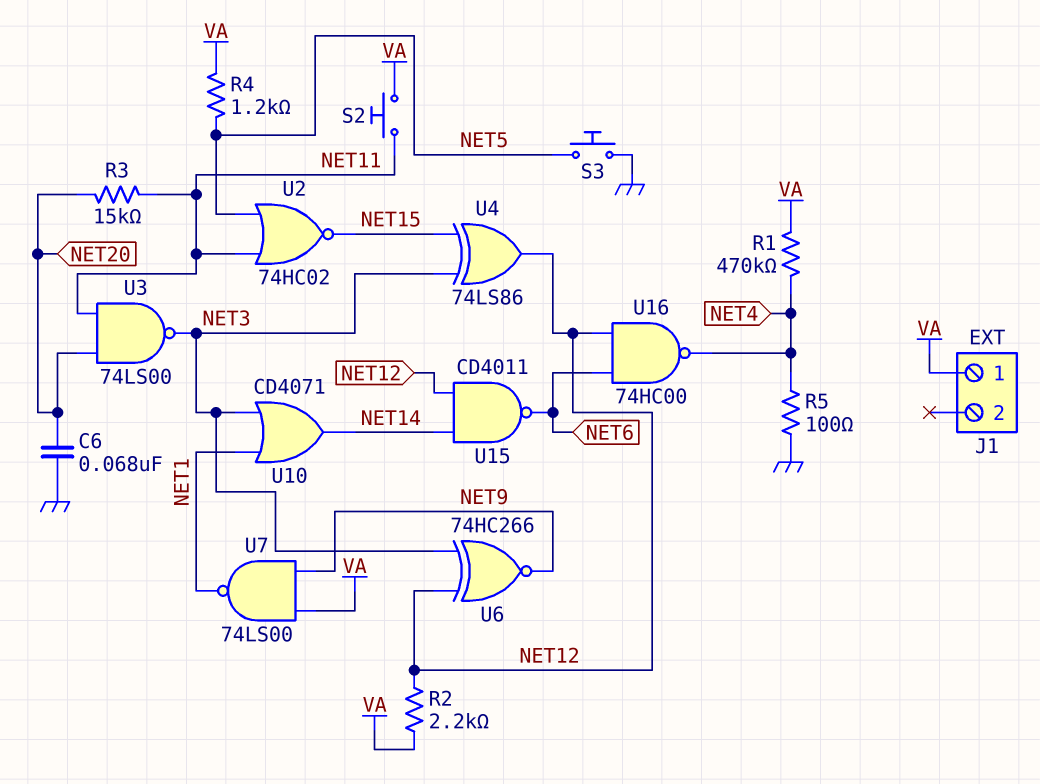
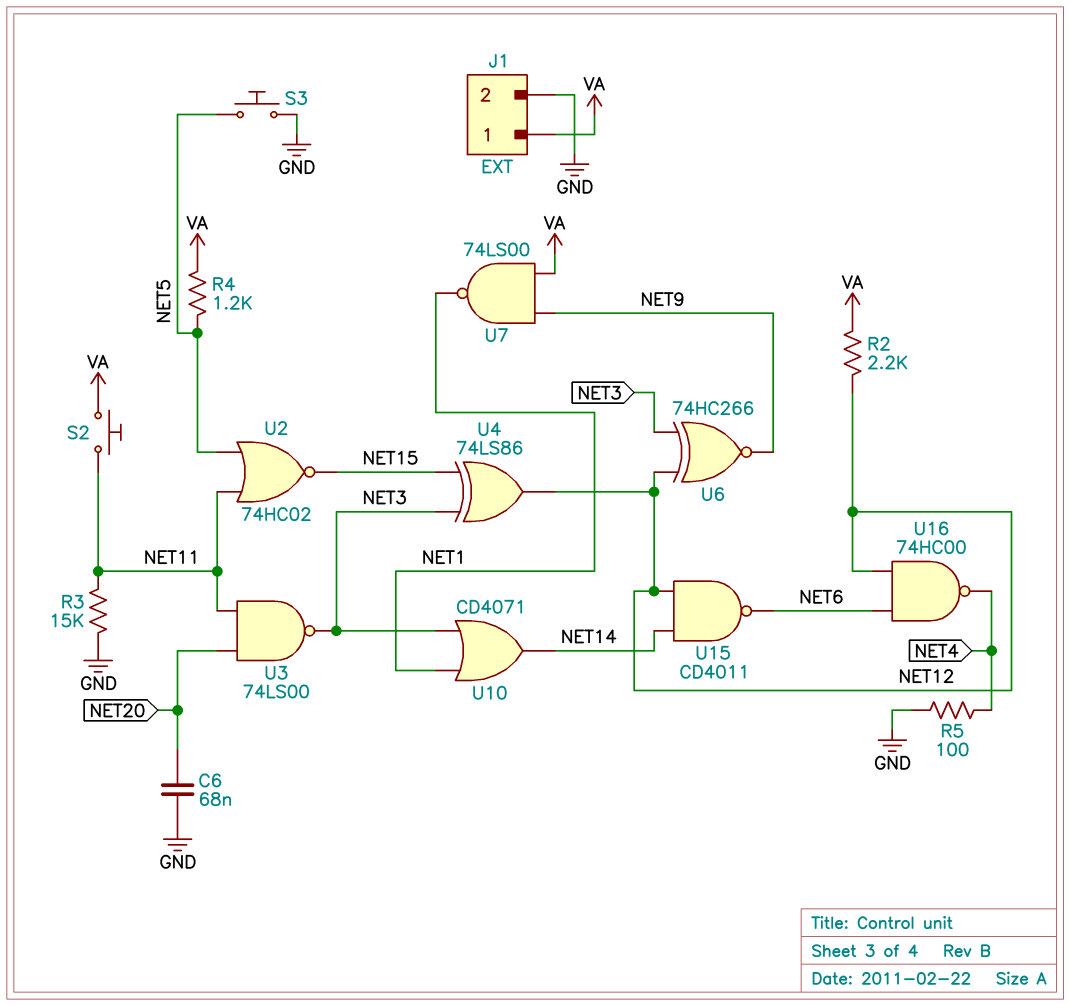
J1 pin 2: none -> GND
R1: 470k (NET4, VA) -> none
R3: 15k (NET11, NET20) -> 15k (GND, NET11)

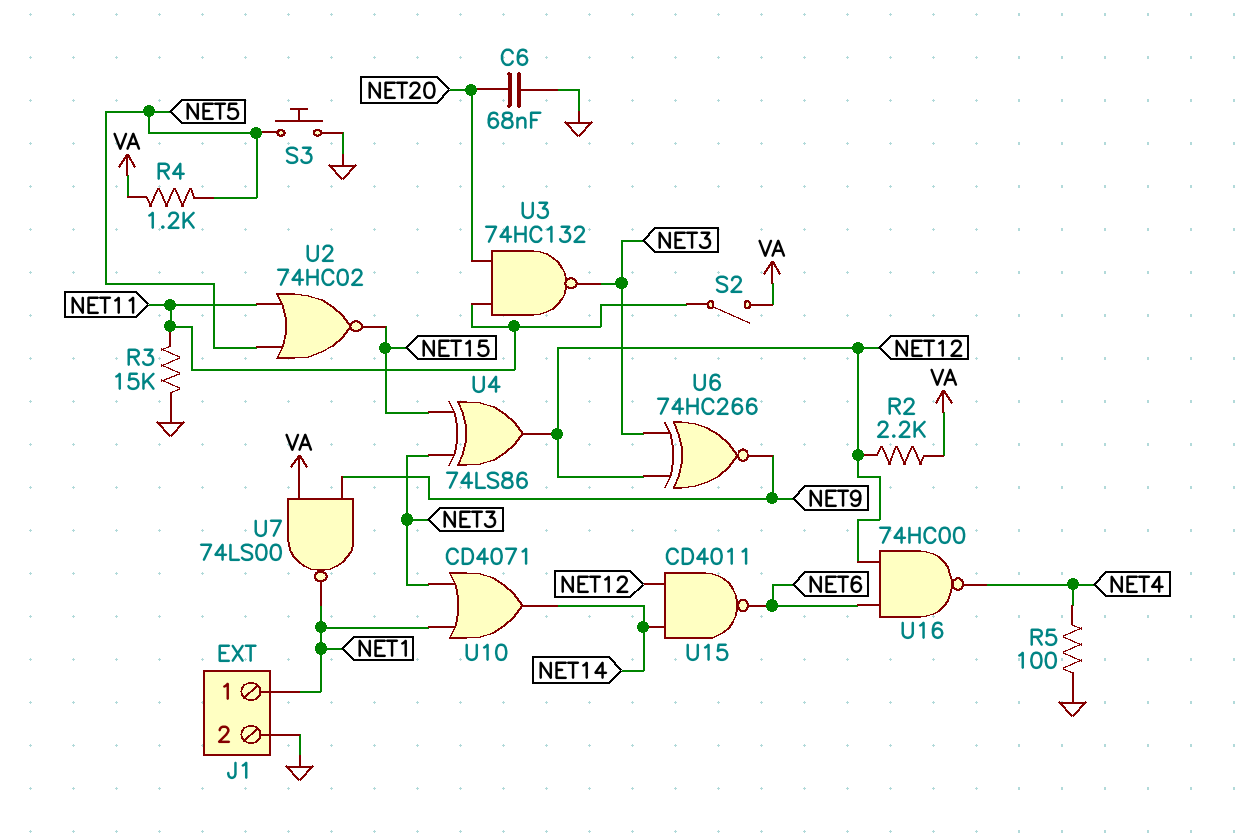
J1 pin 1: VA -> NET1
S2: button (NET11, VA) -> switch (NET11, VA)
U3: NAND 74LS00 (in NET11, in NET20, out NET3) -> NAND 74HC132 (in NET11, in NET20, out NET3)

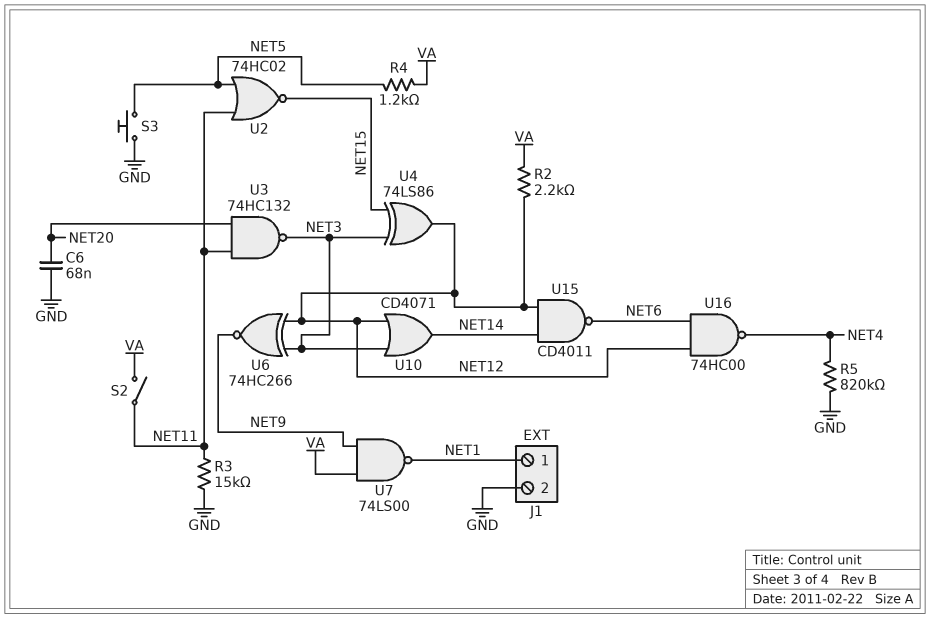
R5: 100 (GND, NET4) -> 820k (GND, NET4)
U10: OR CD4071 (in NET1, in NET3, out NET14) -> OR CD4071 (in NET3, in NET12, out NET14)

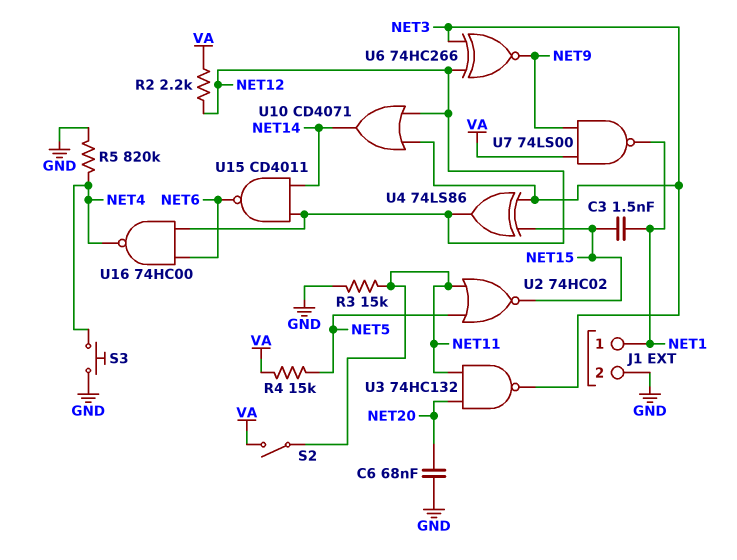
C3: none -> 1.5nF (NET1, NET15)
R4: 1.2k (NET5, VA) -> 15k (NET5, VA)
S3: button (GND, NET5) -> button (GND, NET4)

